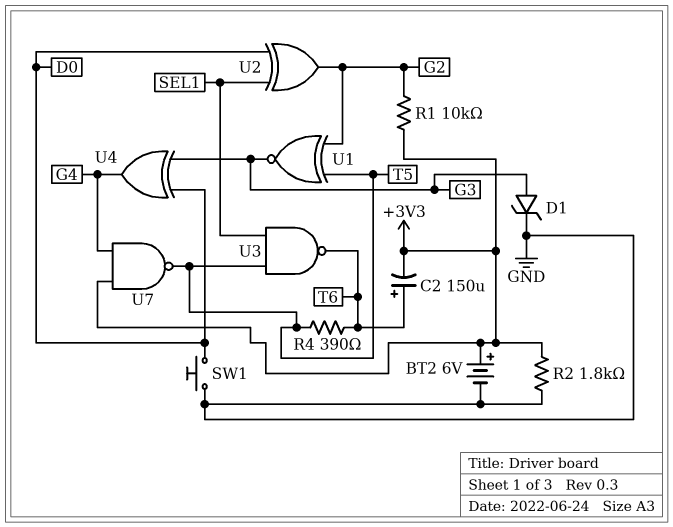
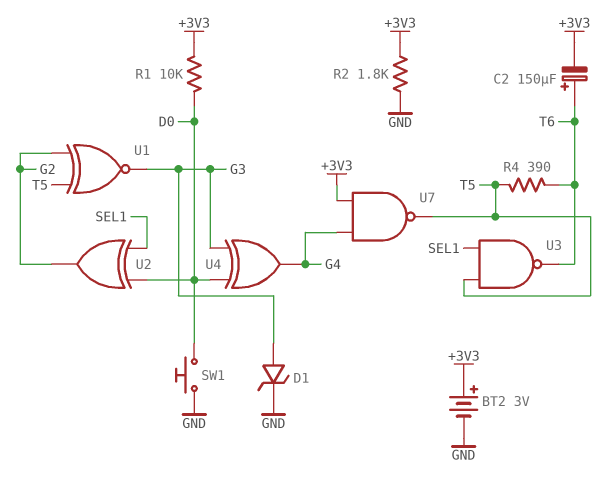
BT2: 6V (plus +3V3, minus GND) -> 3V (plus +3V3, minus GND)
R1: 10k (+3V3, G2) -> 10k (+3V3, D0)

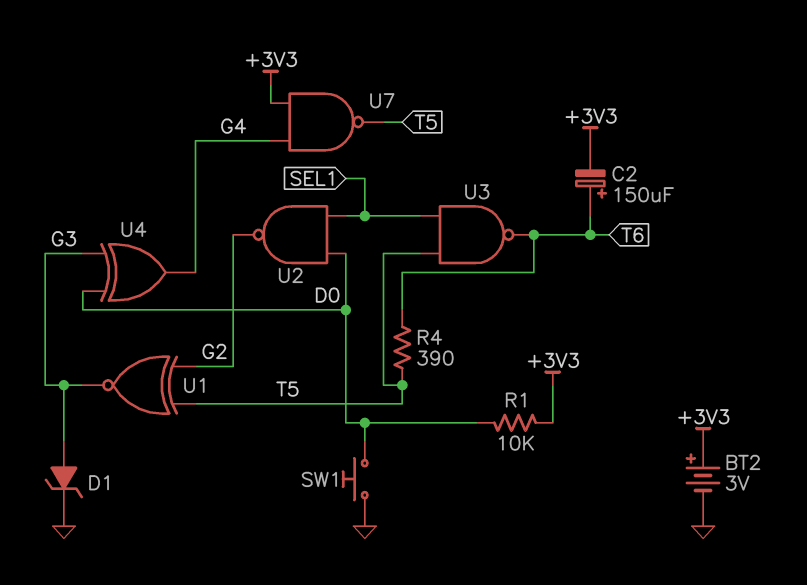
R2: 1.8k (+3V3, GND) -> none
U2: XOR (in D0, in SEL1, out G2) -> NAND (in D0, in SEL1, out G2)

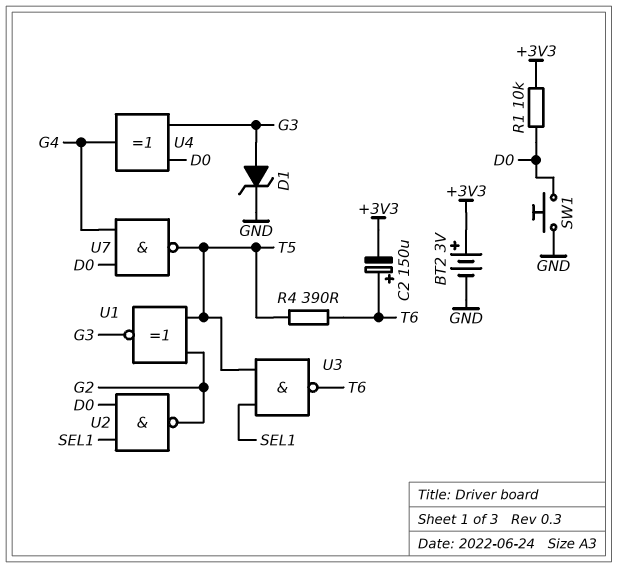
U7: NAND (in +3V3, in G4, out T5) -> NAND (in D0, in G4, out T5)

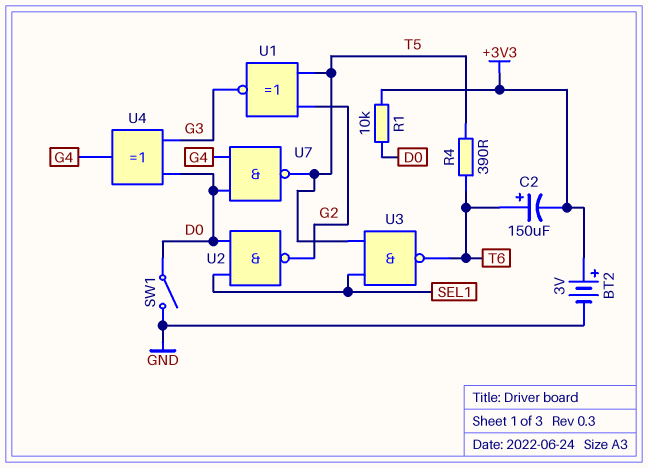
D1: zener (A G3, K GND) -> none
SW1: button (D0, GND) -> switch (D0, GND)

